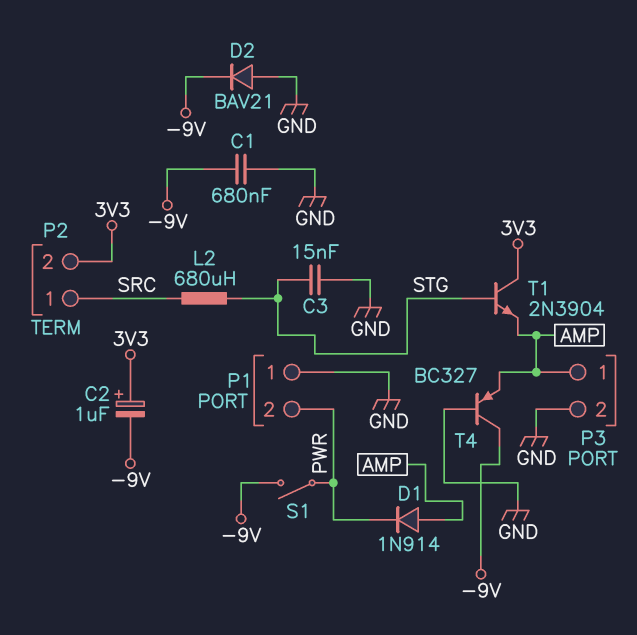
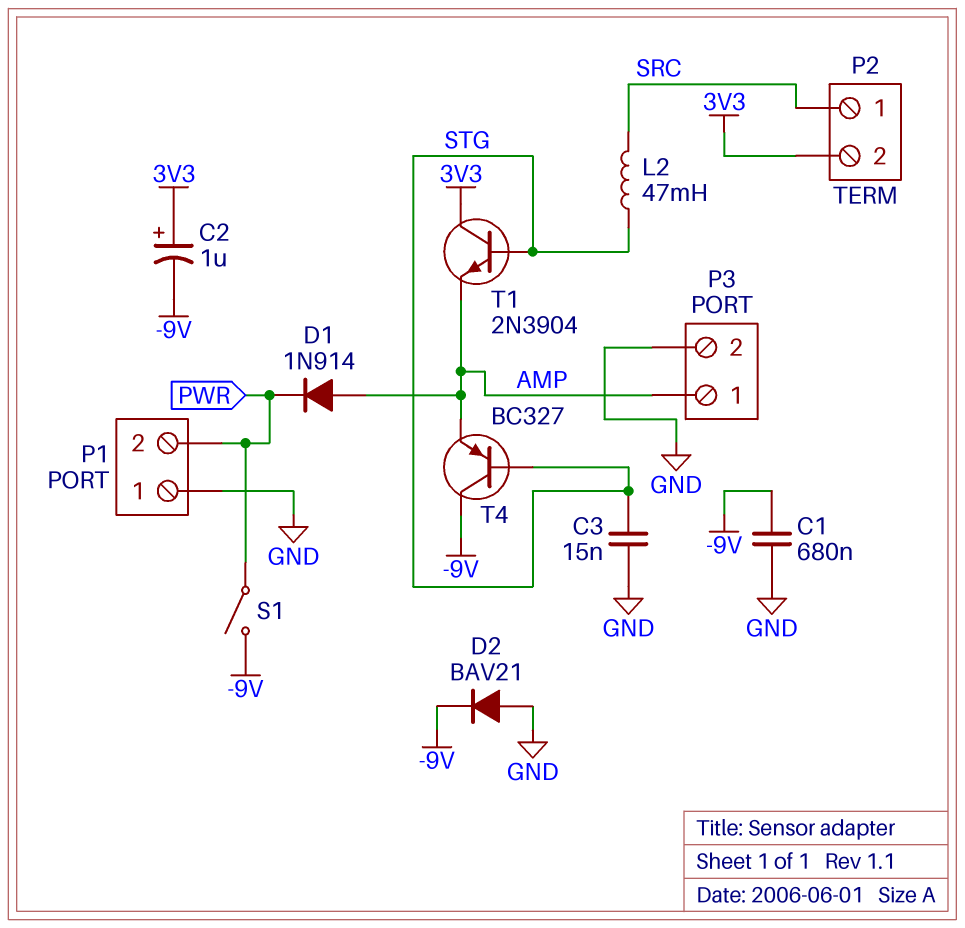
L2: 680uH (SRC, STG) -> 47mH (SRC, STG)
T4: PNP BC327 (B GND, C -9V, E AMP) -> PNP BC327 (B STG, C -9V, E AMP)

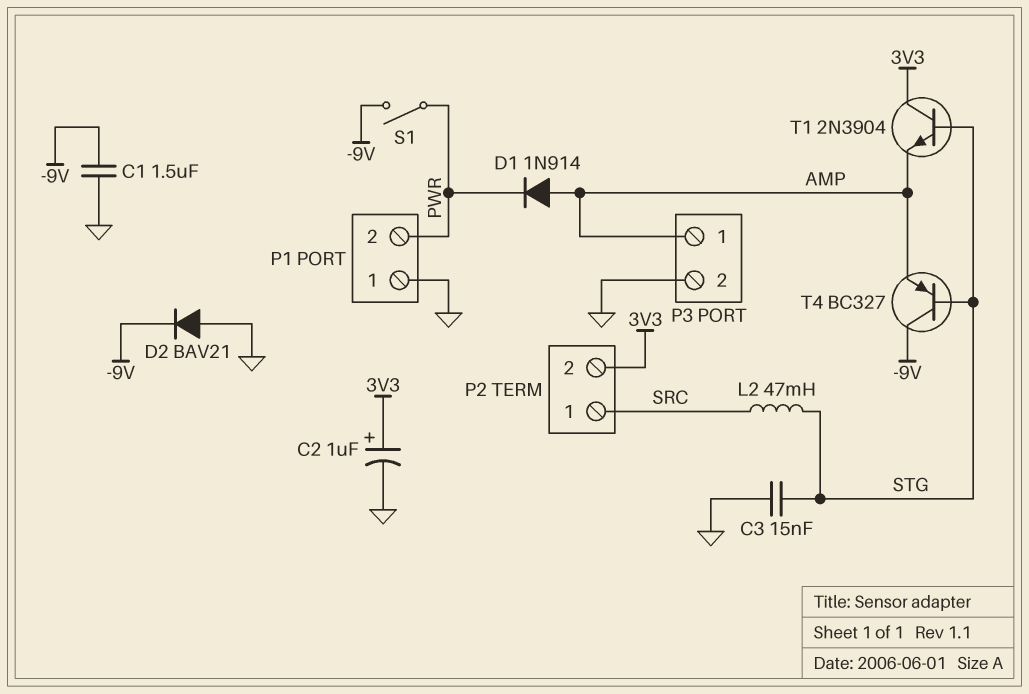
C1: 680nF (-9V, GND) -> 1.5uF (-9V, GND)
C2: 1uF (plus 3V3, minus -9V) -> 1uF (plus 3V3, minus GND)

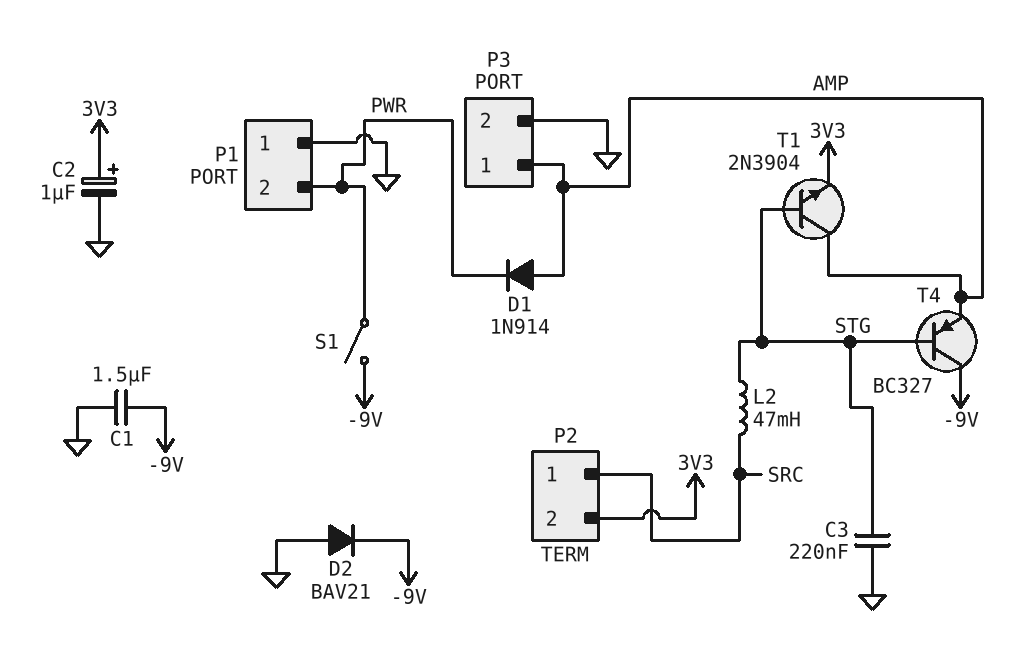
C3: 15nF (GND, STG) -> 220nF (GND, STG)
T1: NPN 2N3904 (B STG, C 3V3, E AMP) -> NPN 2N3904 (B STG, C AMP, E 3V3)

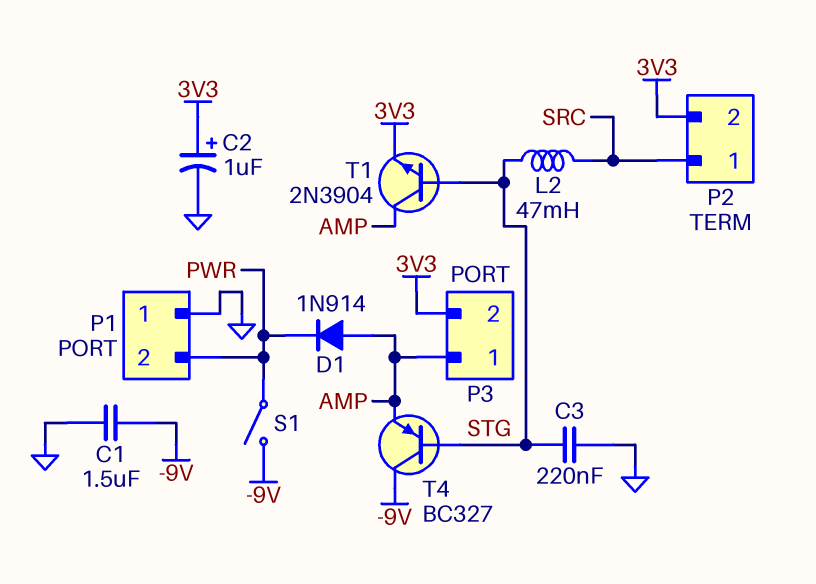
D2: diode BAV21 (A GND, K -9V) -> none
P3 pin 2: GND -> 3V3

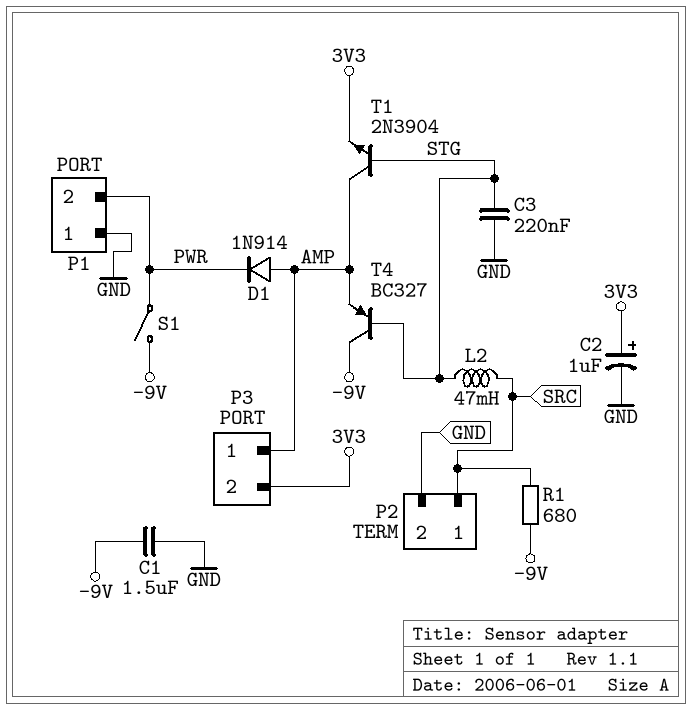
P2 pin 2: 3V3 -> GND
R1: none -> 680 (-9V, SRC)

